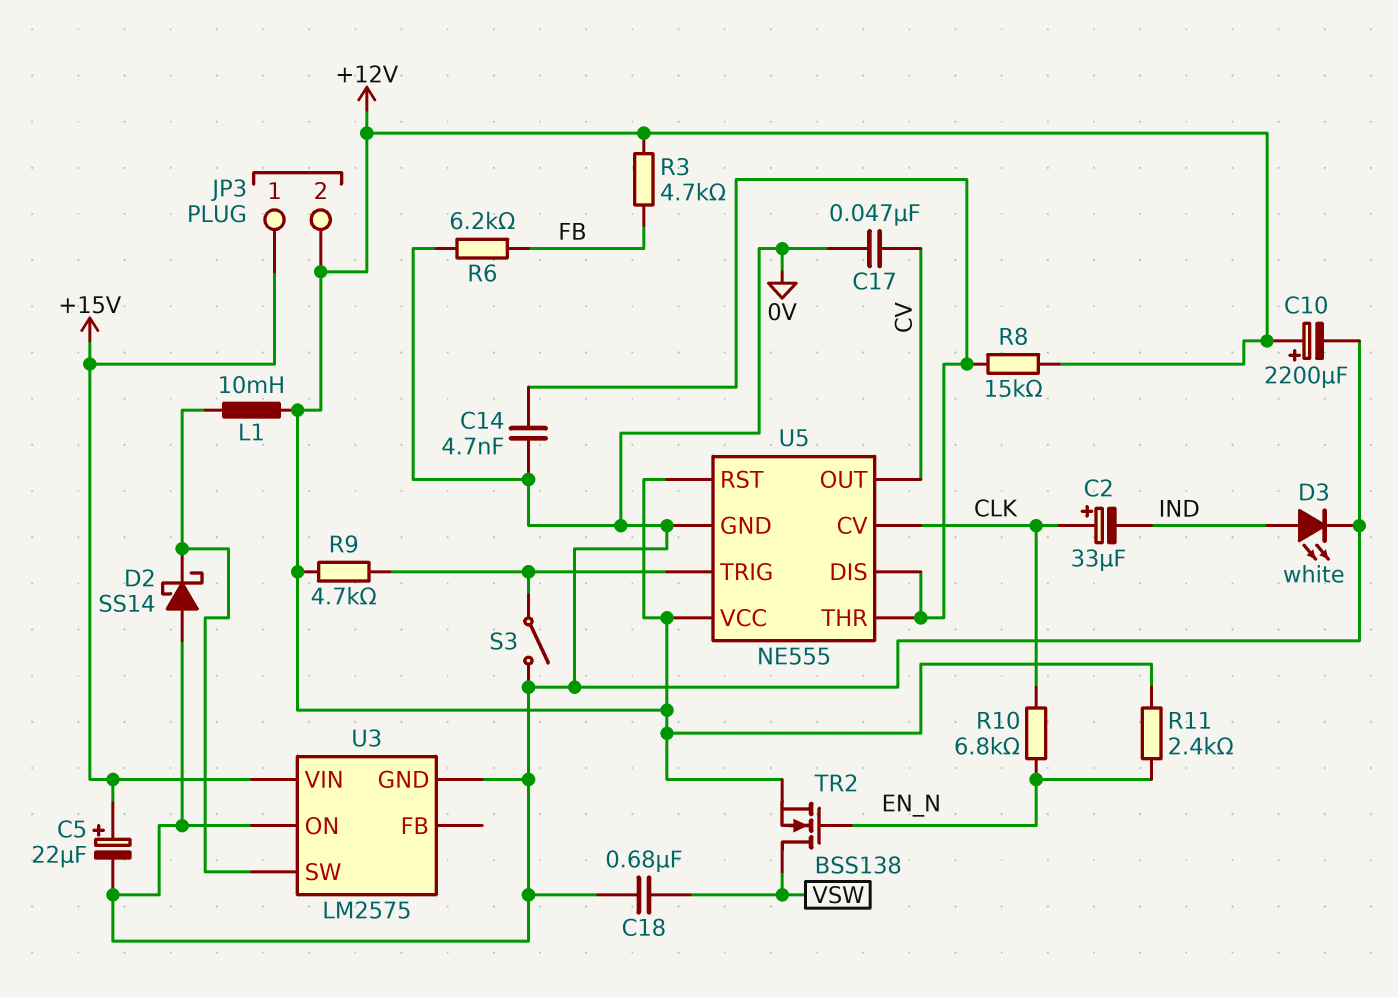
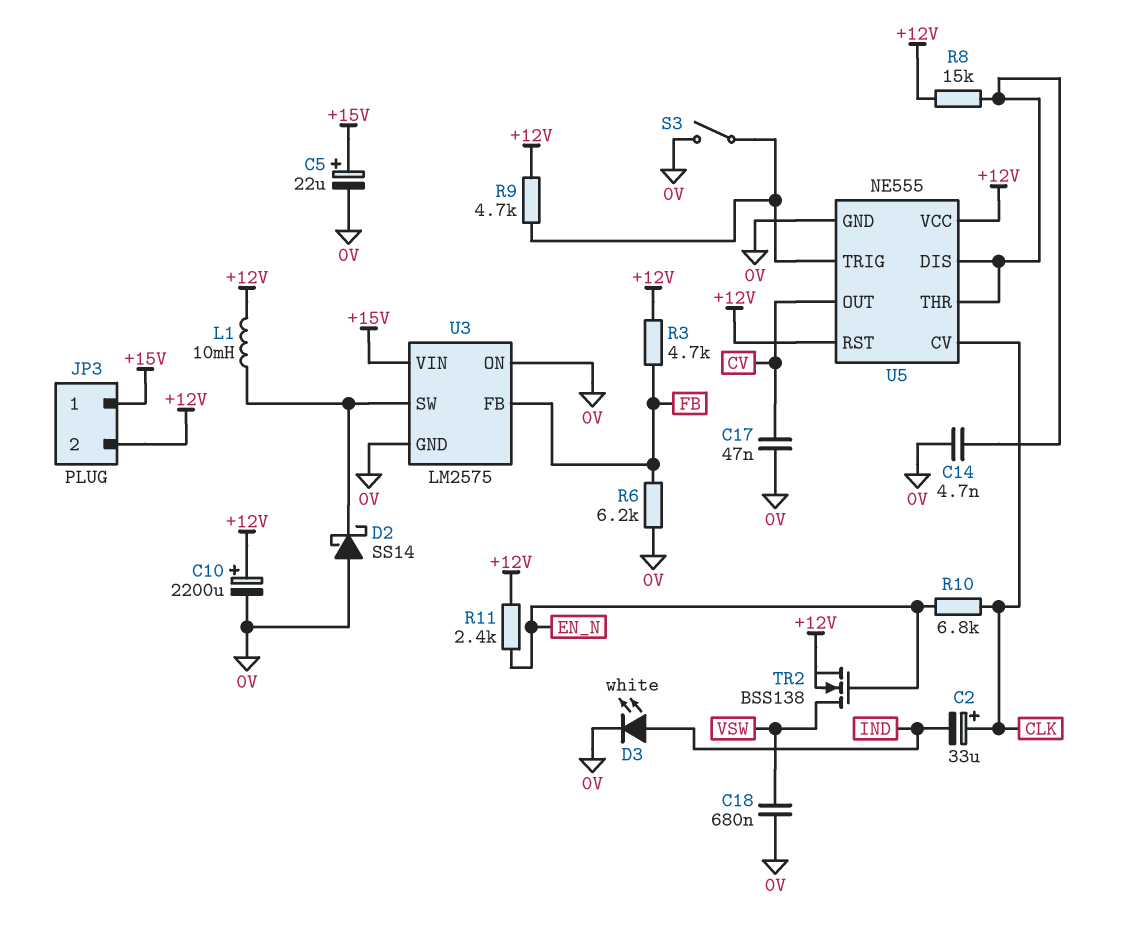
U3 pin FB: none -> FB

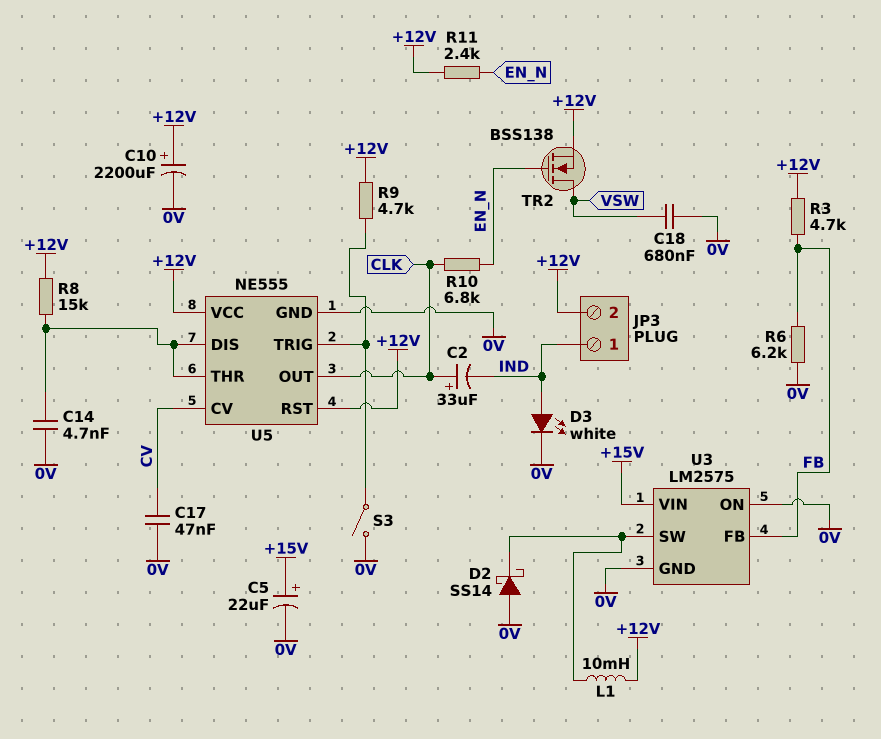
JP3 pin 1: +15V -> IND
U5 pin CV: CLK -> CV
U5 pin OUT: CV -> CLK

